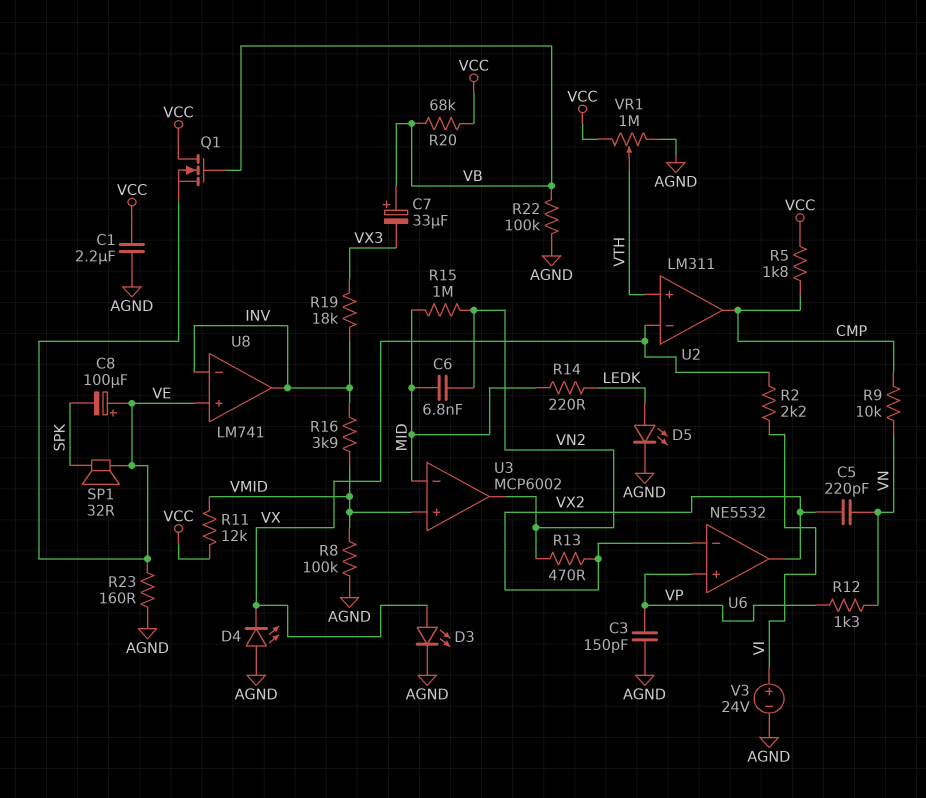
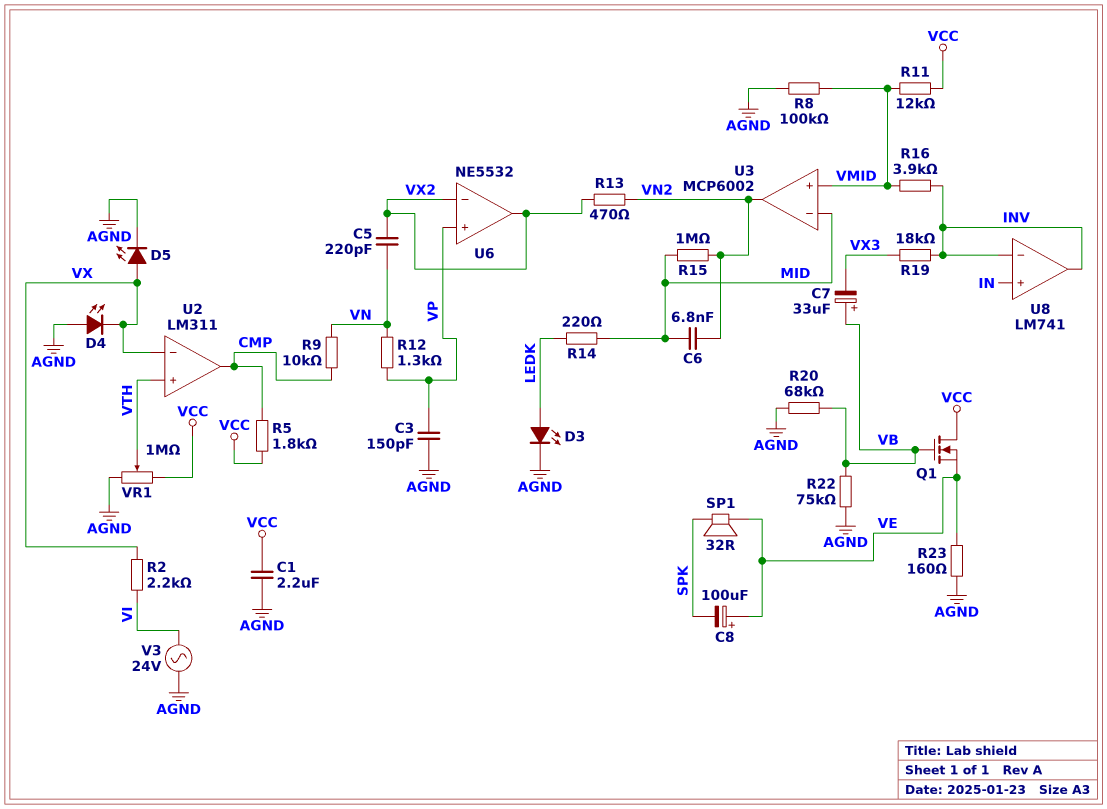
D3: LED (A VX, K AGND) -> LED (A LEDK, K AGND)
D5: LED (A LEDK, K AGND) -> LED (A VX, K AGND)
R20: 68k (VB, VCC) -> 68k (AGND, VB)
R22: 100k (AGND, VB) -> 75k (AGND, VB)
U8 pin in+: VE -> IN
V3: 24V (plus VI, minus AGND) -> AC 24V (AGND, VI)

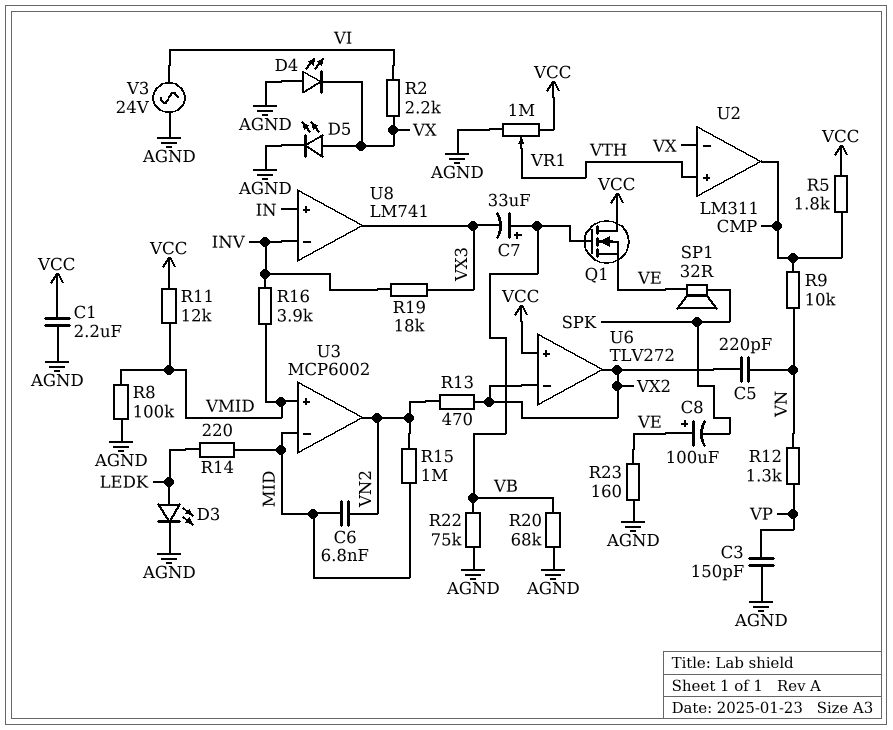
U6: NE5532 -> TLV272
U6 pin in+: VP -> VCC
U8 pin out: INV -> VX3

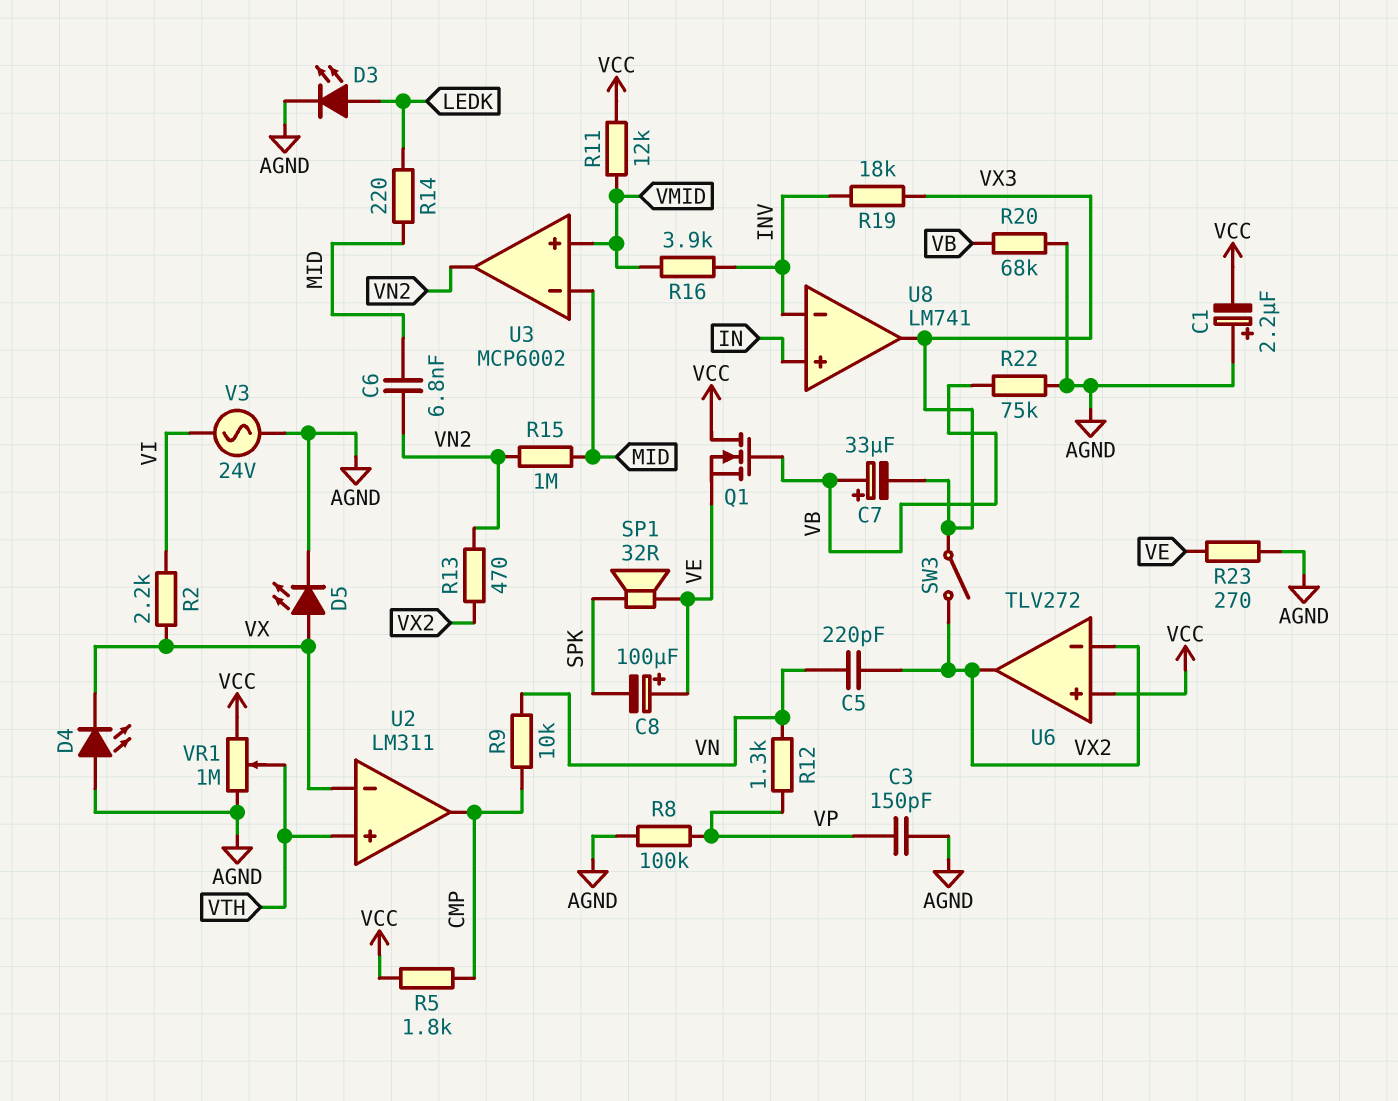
C1: 2.2uF (AGND, VCC) -> 2.2uF (plus AGND, minus VCC)
R8: 100k (AGND, VMID) -> 100k (AGND, VP)
R23: 160 (AGND, VE) -> 270 (AGND, VE)
SW3: none -> switch (VX2, VX3)

